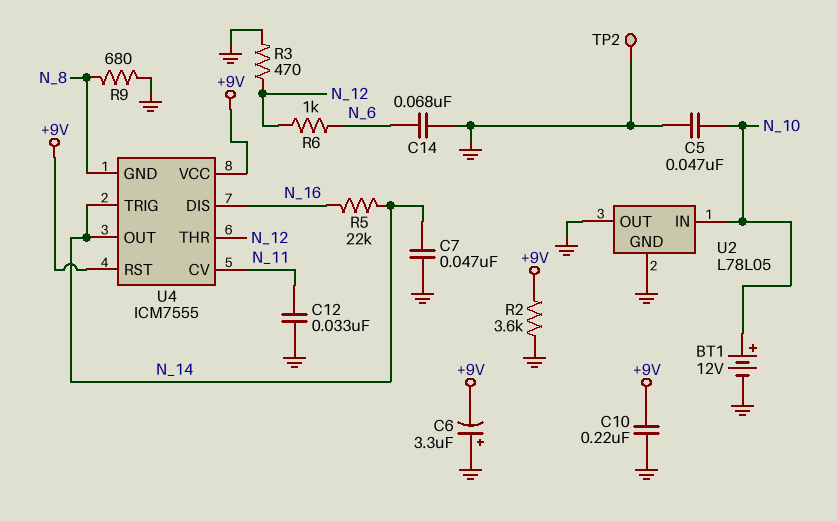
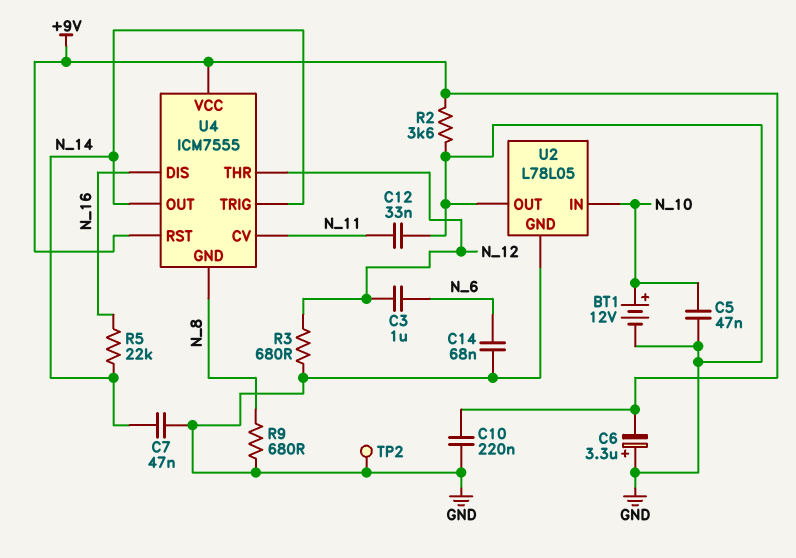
C3: none -> 1uF (N_6, N_12)
R3: 470 (GND, N_12) -> 680 (GND, N_12)
R6: 1k (N_6, N_12) -> none

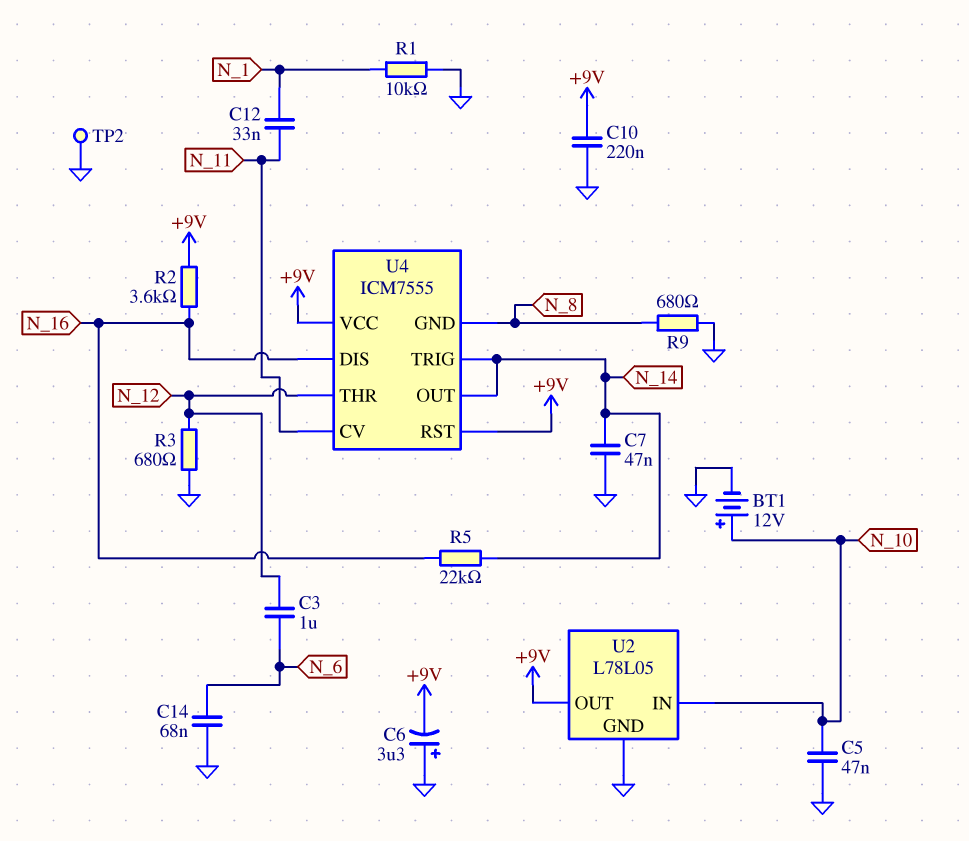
C12: 33nF (GND, N_11) -> 33nF (N_1, N_11)
R1: none -> 10k (GND, N_1)
R2: 3.6k (+9V, GND) -> 3.6k (+9V, N_16)
U2 pin OUT: GND -> +9V

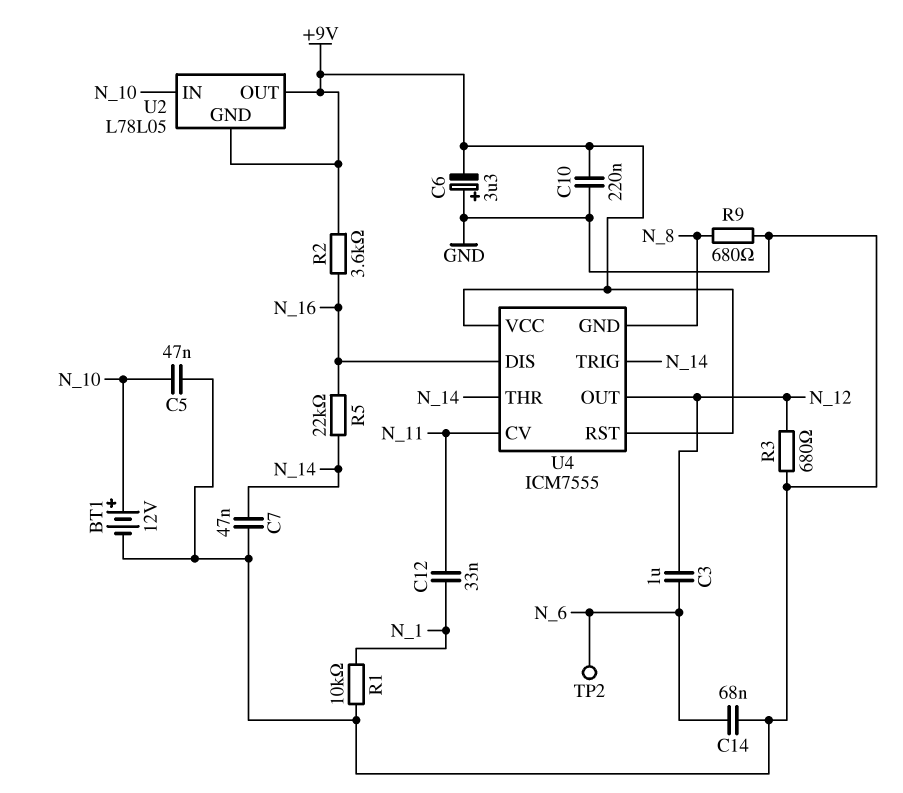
TP2: test point (GND) -> test point (N_6)
U2 pin GND: GND -> +9V
U4 pin OUT: N_14 -> N_12
U4 pin THR: N_12 -> N_14

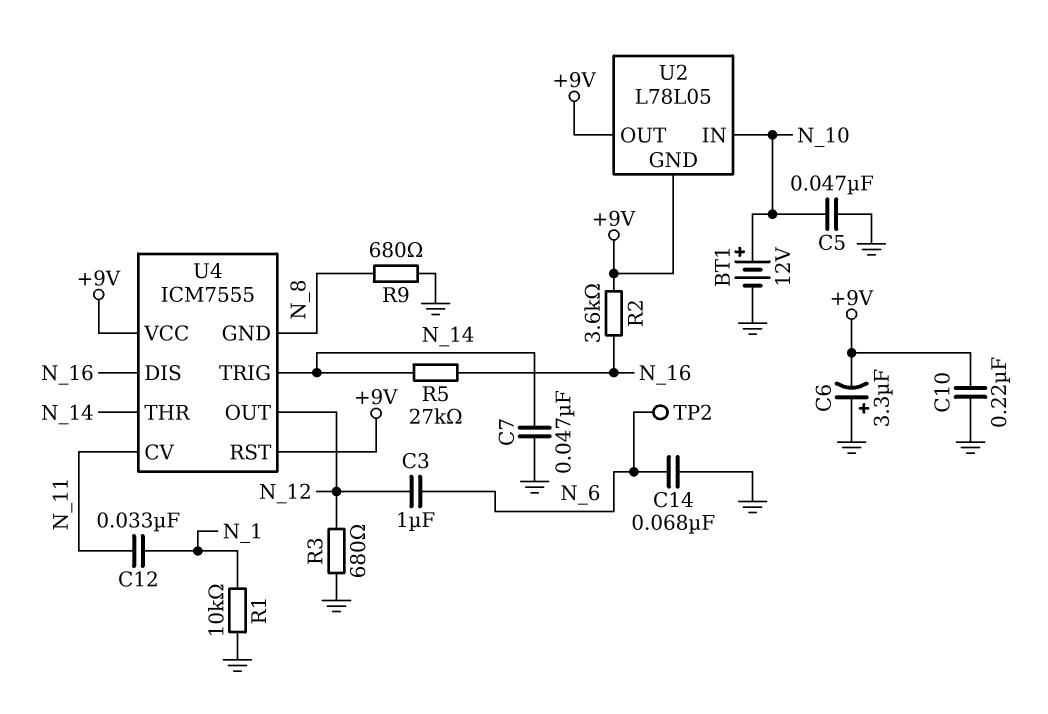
R5: 22k (N_14, N_16) -> 27k (N_14, N_16)

